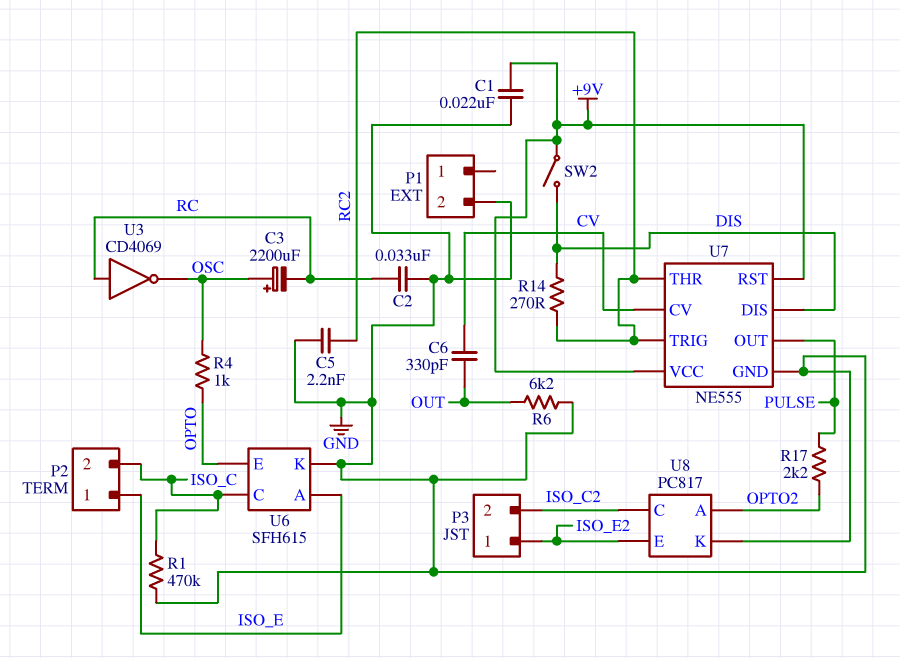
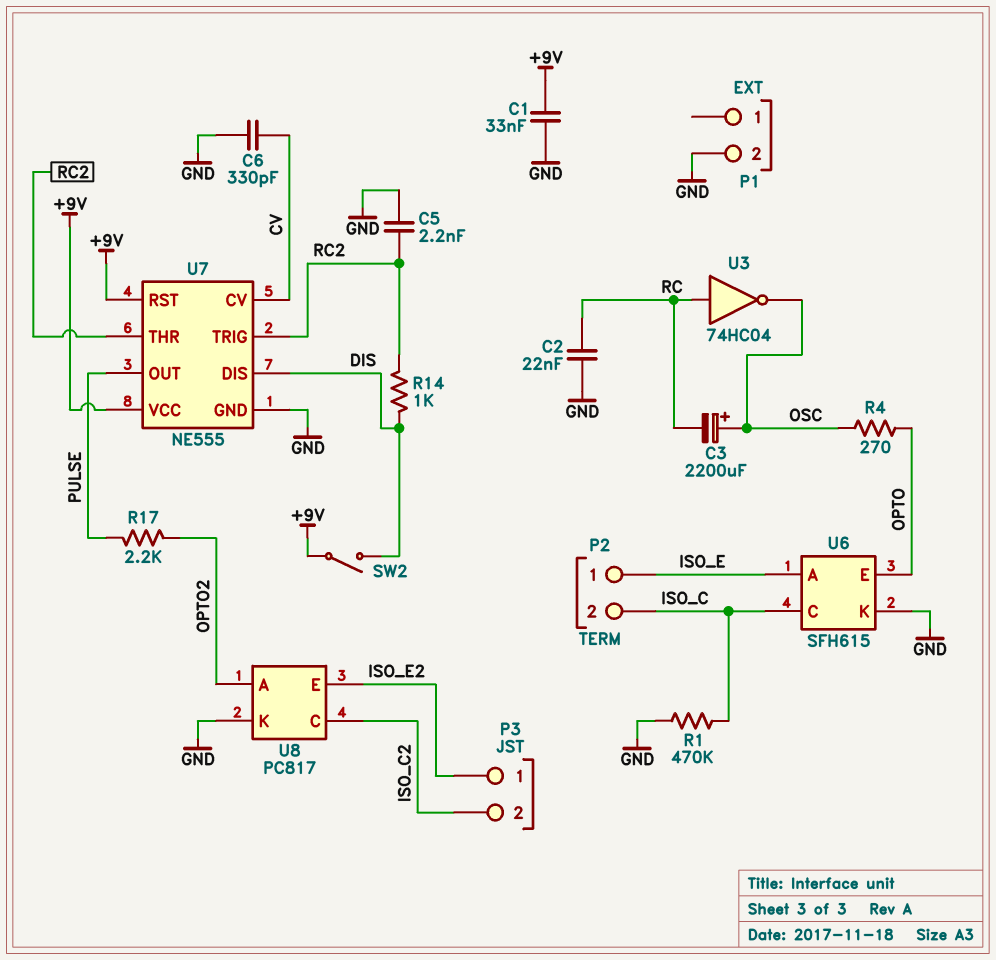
C1: 22nF (+9V, GND) -> 33nF (+9V, GND)
C2: 33nF (GND, RC) -> 22nF (GND, RC)
C6: 330pF (CV, OUT) -> 330pF (CV, GND)
R4: 1k (OPTO, OSC) -> 270 (OPTO, OSC)
R6: 6.2k (GND, OUT) -> none
R14: 270 (DIS, RC2) -> 1k (DIS, RC2)
U3: NOT CD4069 (in RC, out OSC) -> NOT 74HC04 (in RC, out OSC)

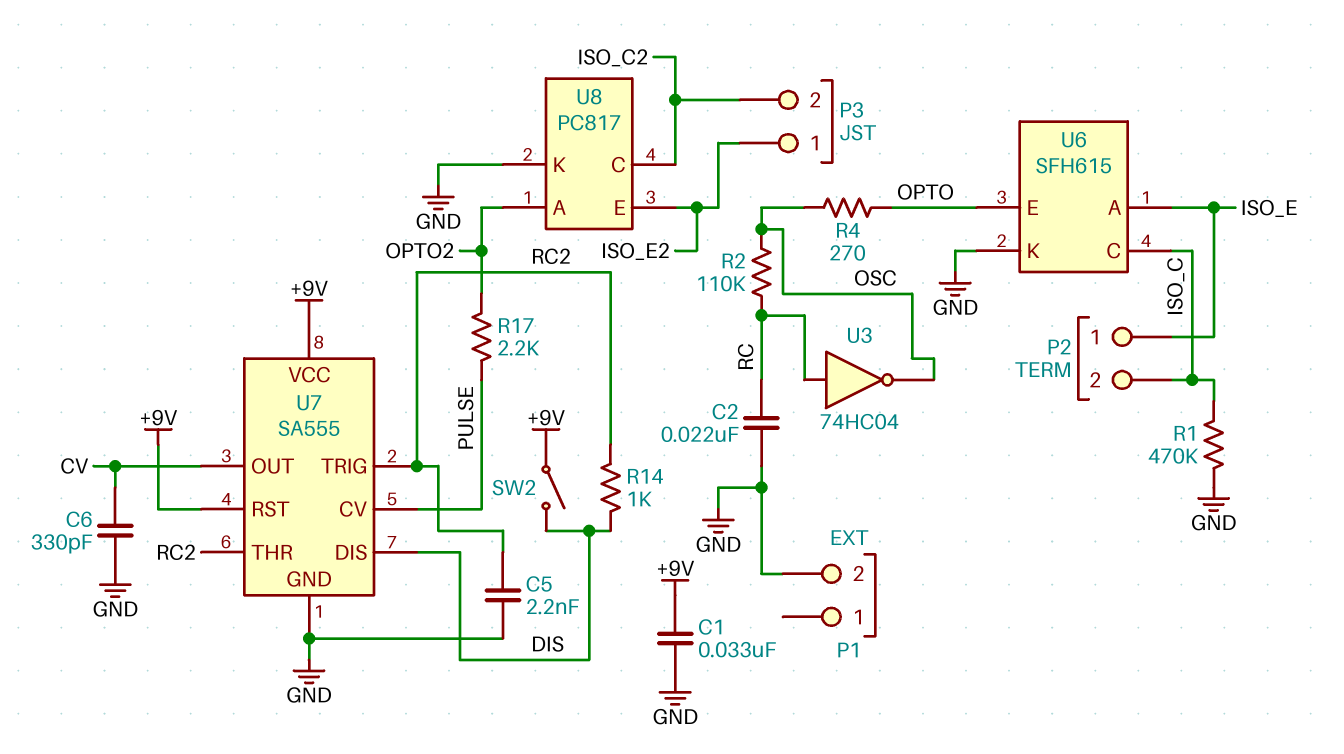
C3: 2200uF (plus OSC, minus RC) -> none
R2: none -> 110k (OSC, RC)
U7: NE555 -> SA555
U7 pin CV: CV -> PULSE
U7 pin OUT: PULSE -> CV

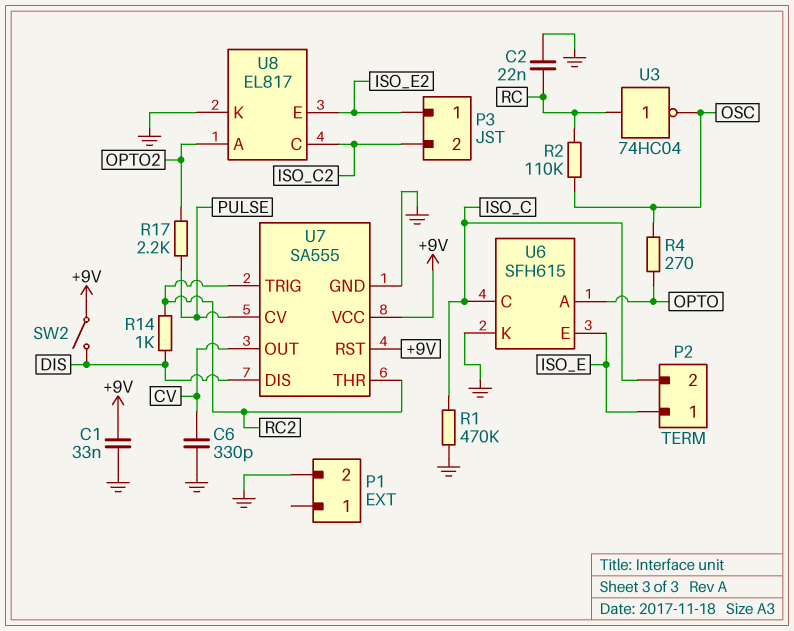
C5: 2.2nF (GND, RC2) -> none
U6 pin A: ISO_E -> OPTO
U6 pin E: OPTO -> ISO_E
U8: PC817 -> EL817

